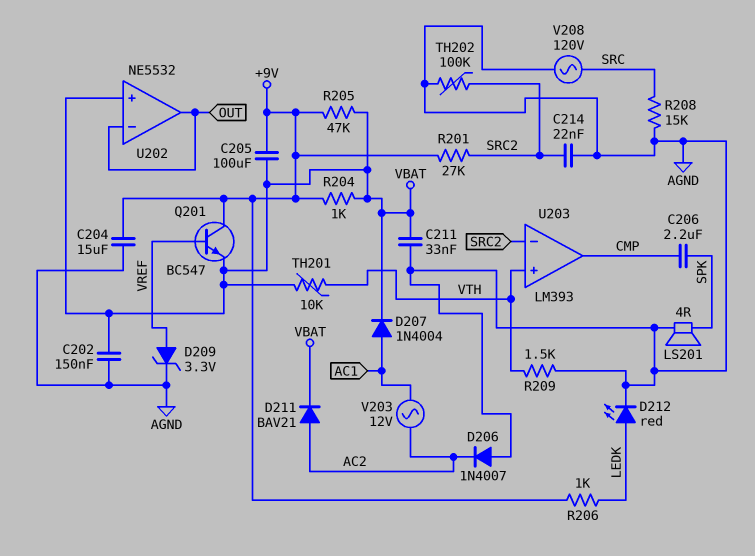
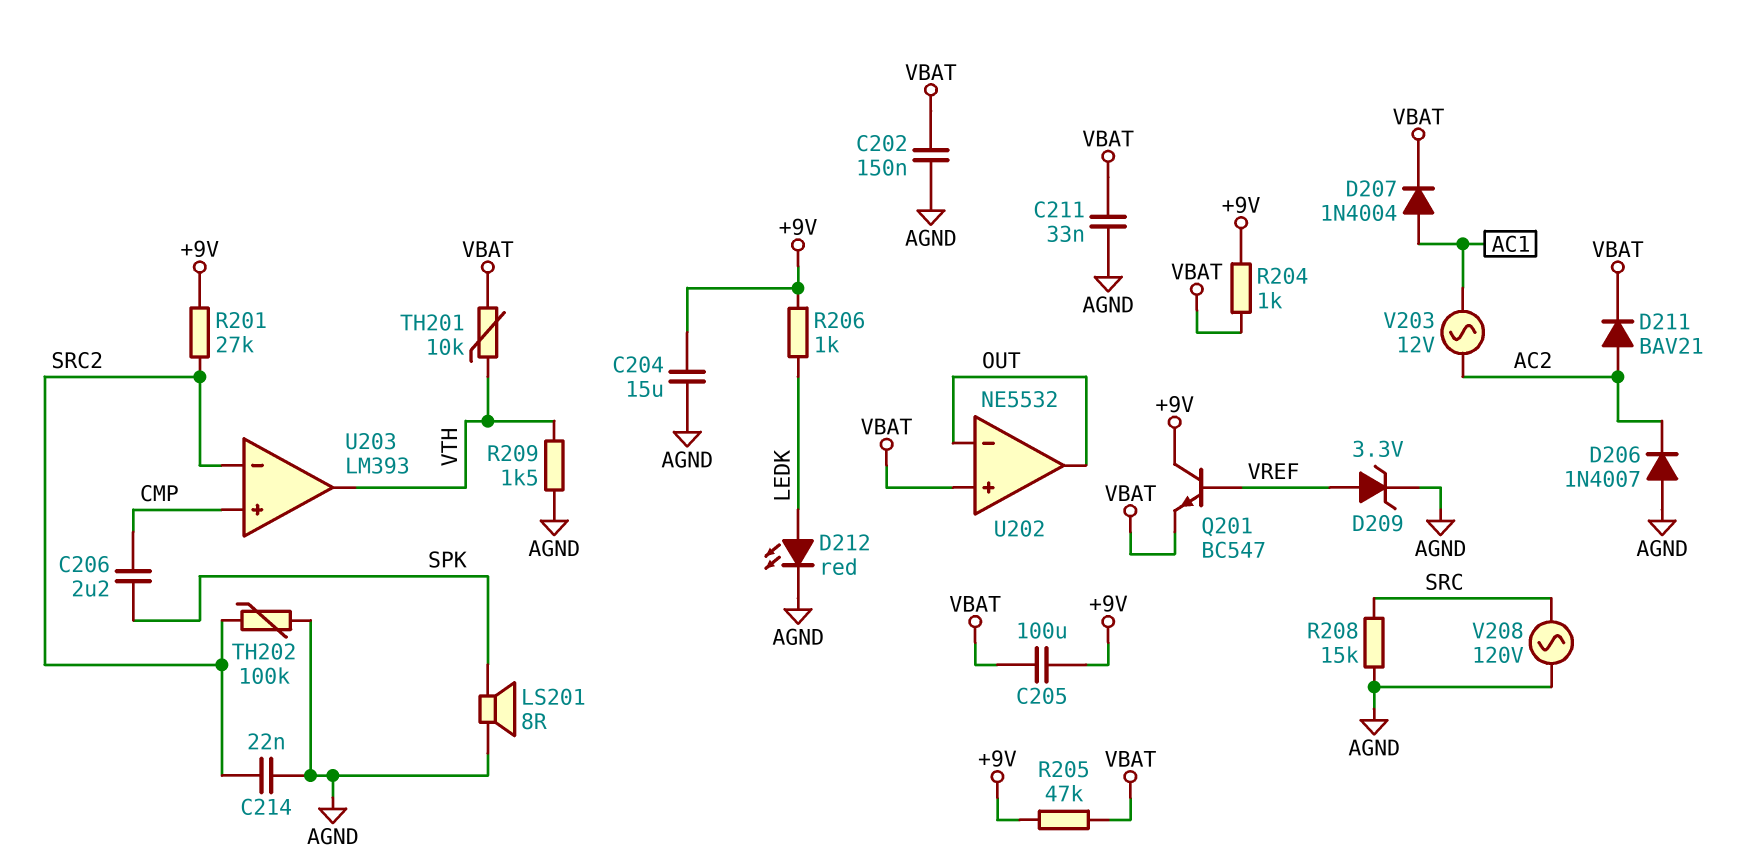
LS201: speaker 4R (AGND, SPK) -> speaker 8R (AGND, SPK)
U203 pin in+: VTH -> CMP
U203 pin out: CMP -> VTH

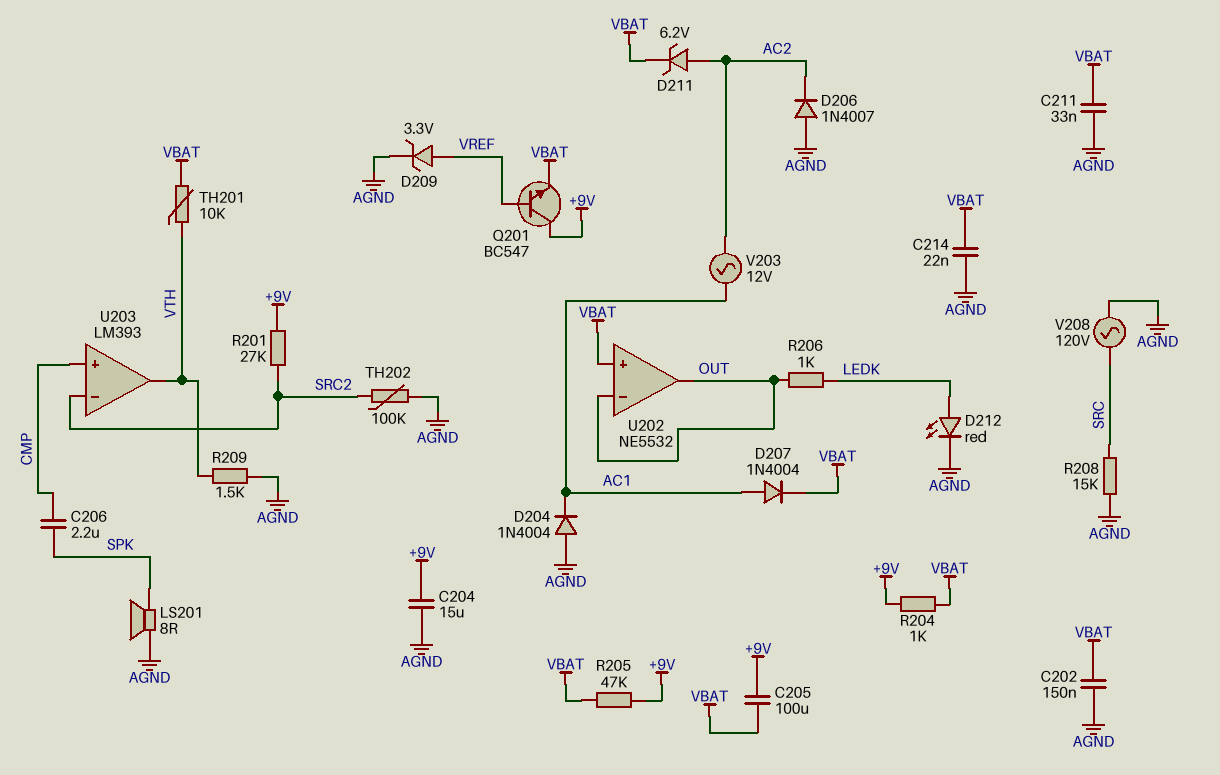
C214: 22nF (AGND, SRC2) -> 22nF (AGND, VBAT)
D204: none -> diode 1N4004 (A AGND, K AC1)
D211: diode BAV21 (A AC2, K VBAT) -> zener 6.2V (A AC2, K VBAT)
R206: 1k (+9V, LEDK) -> 1k (LEDK, OUT)

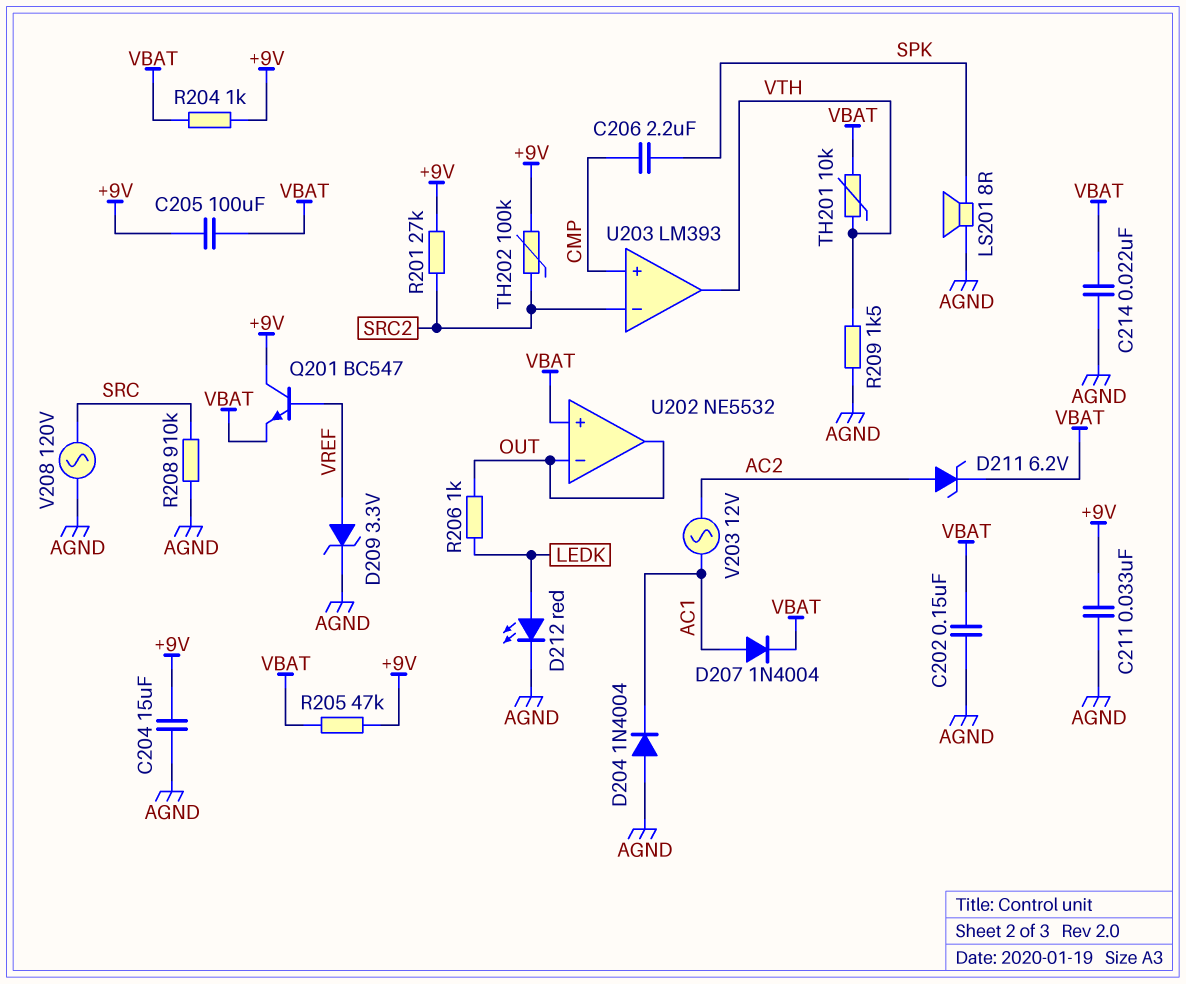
C211: 33nF (AGND, VBAT) -> 33nF (+9V, AGND)
D206: diode 1N4007 (A AGND, K AC2) -> none
R208: 15k (AGND, SRC) -> 910k (AGND, SRC)
TH202: 100k (AGND, SRC2) -> 100k (+9V, SRC2)

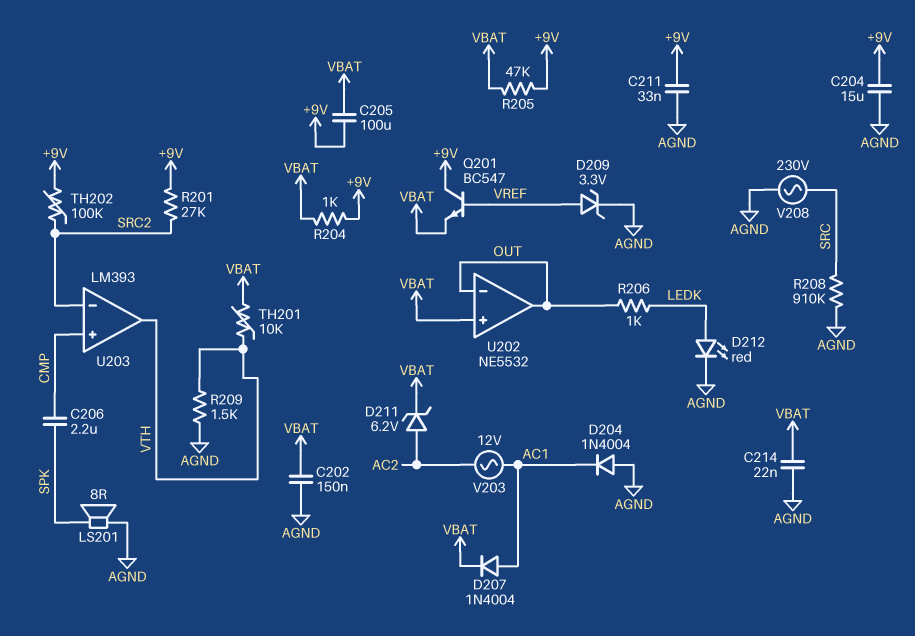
V208: AC 120V (AGND, SRC) -> AC 230V (AGND, SRC)

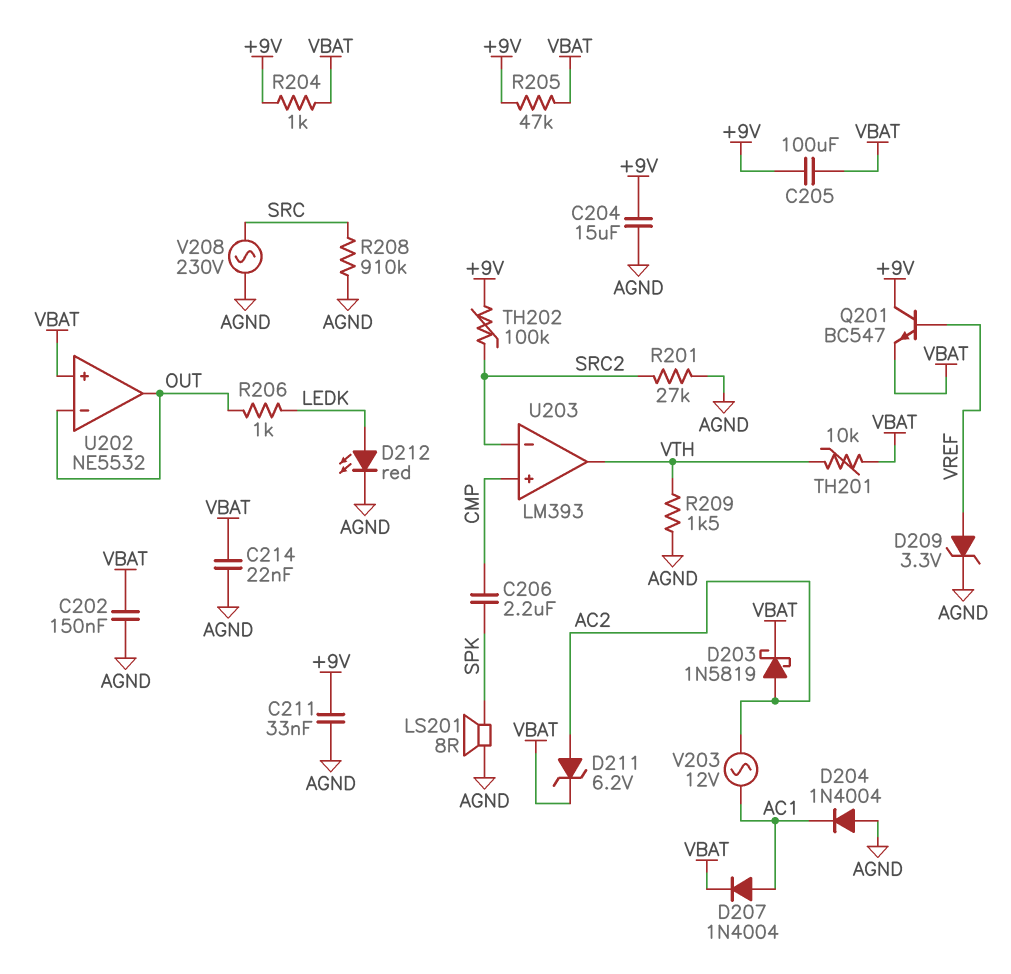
D203: none -> schottky 1N5819 (A AC2, K VBAT)
R201: 27k (+9V, SRC2) -> 27k (AGND, SRC2)

